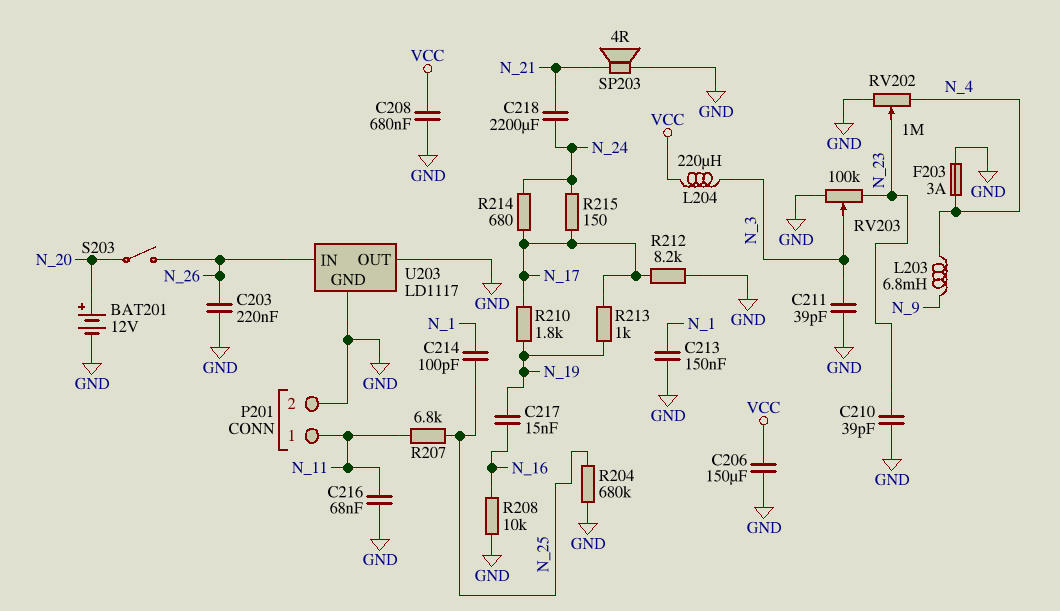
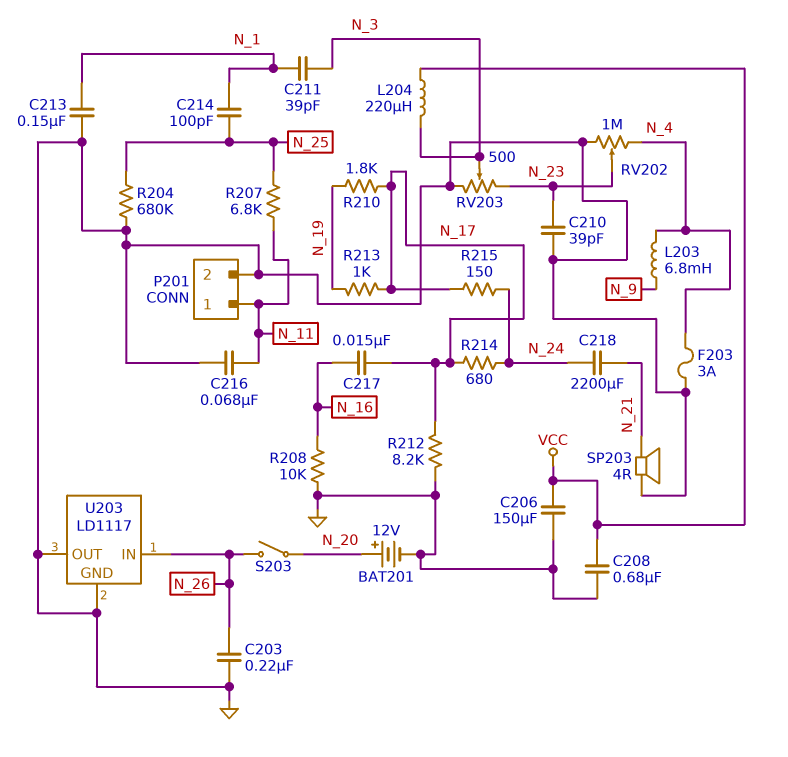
C211: 39pF (GND, N_3) -> 39pF (N_1, N_3)
C217: 15nF (N_16, N_19) -> 15nF (N_16, N_17)
RV203: 100k (GND, N_23, wiper N_3) -> 500 (GND, N_23, wiper N_3)

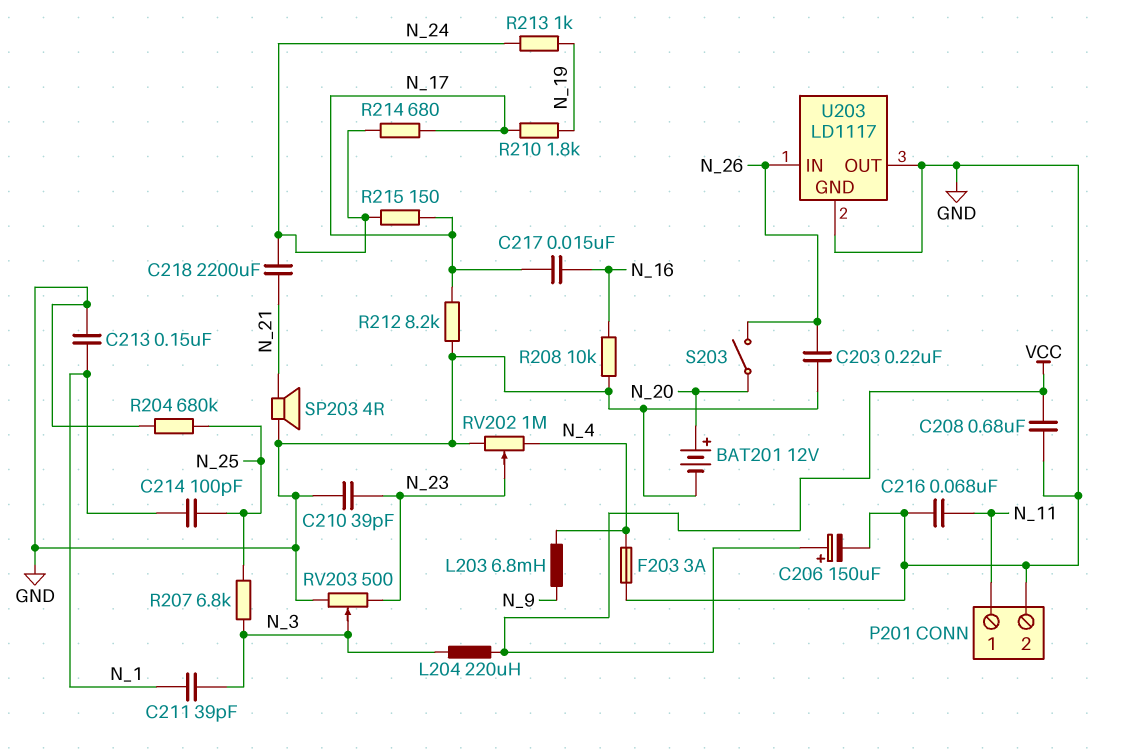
C206: 150uF (GND, VCC) -> 150uF (plus VCC, minus GND)
R207: 6.8k (N_11, N_25) -> 6.8k (N_3, N_25)
R213: 1k (N_17, N_19) -> 1k (N_19, N_24)

